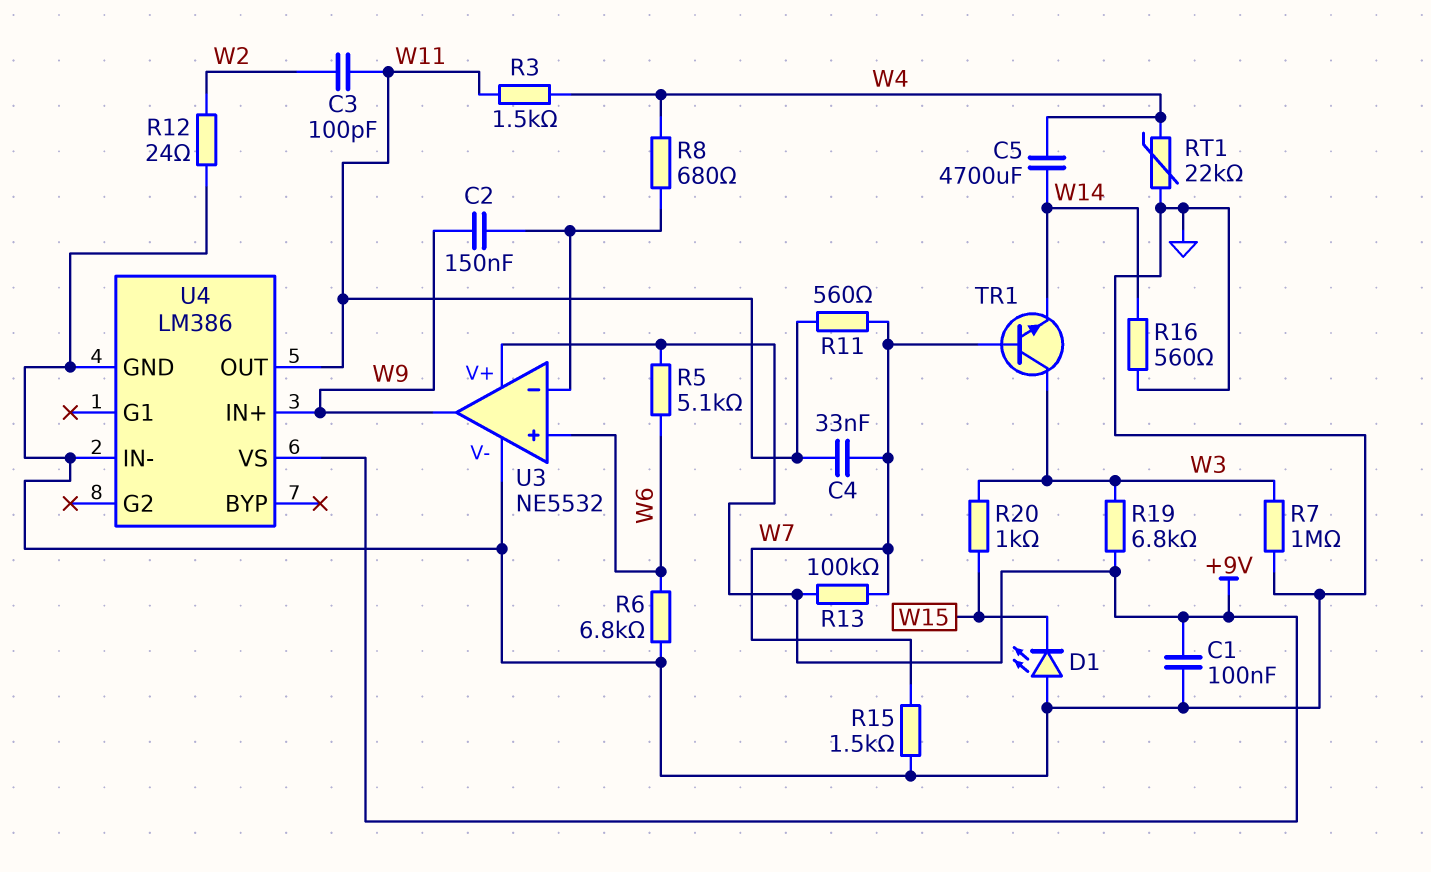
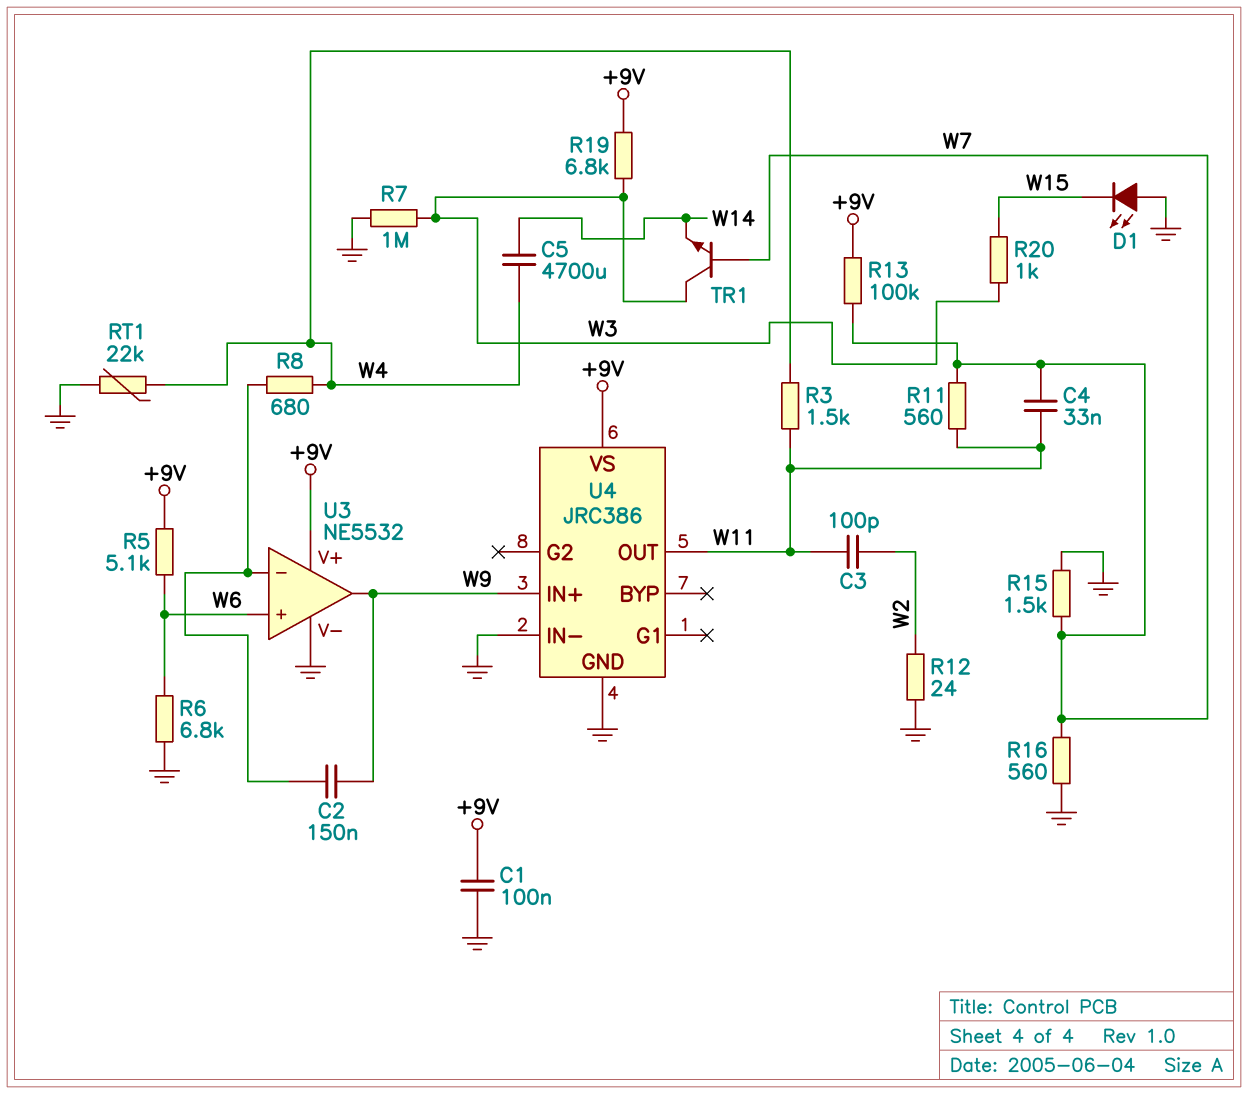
R16: 560 (GND, W14) -> 560 (GND, W7)
U4: LM386 -> JRC386

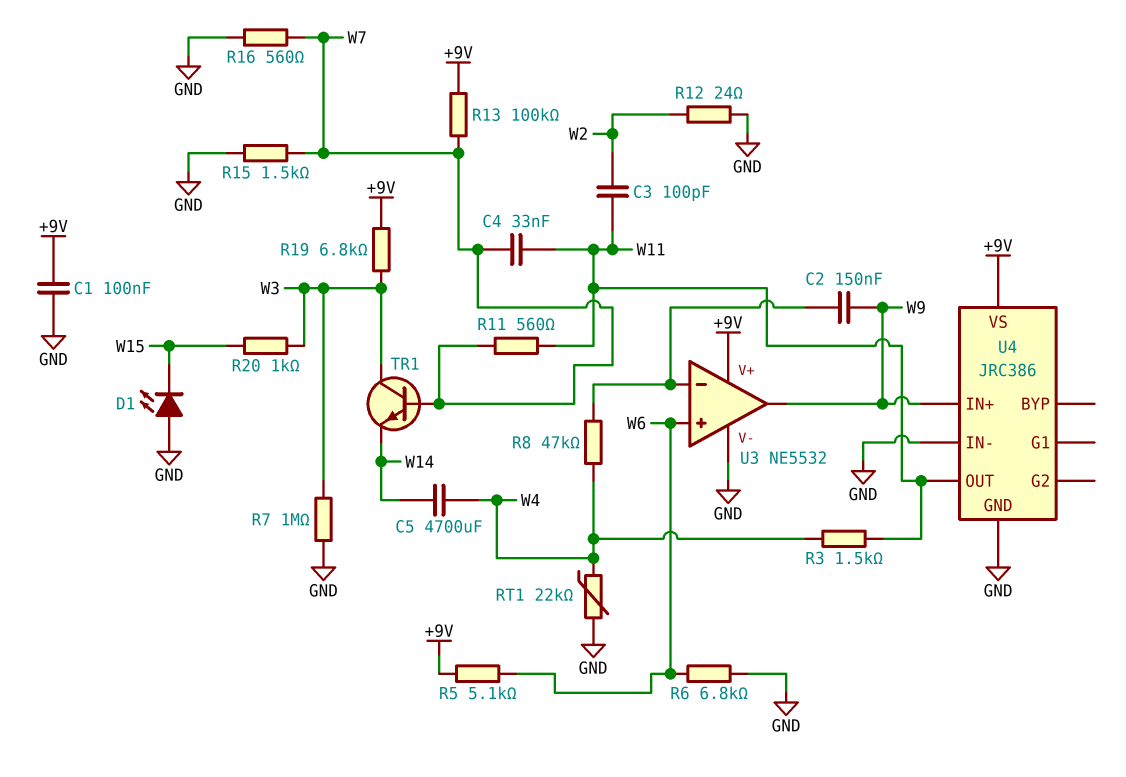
R8: 680 (U3/in-, W4) -> 47k (U3/in-, W4)

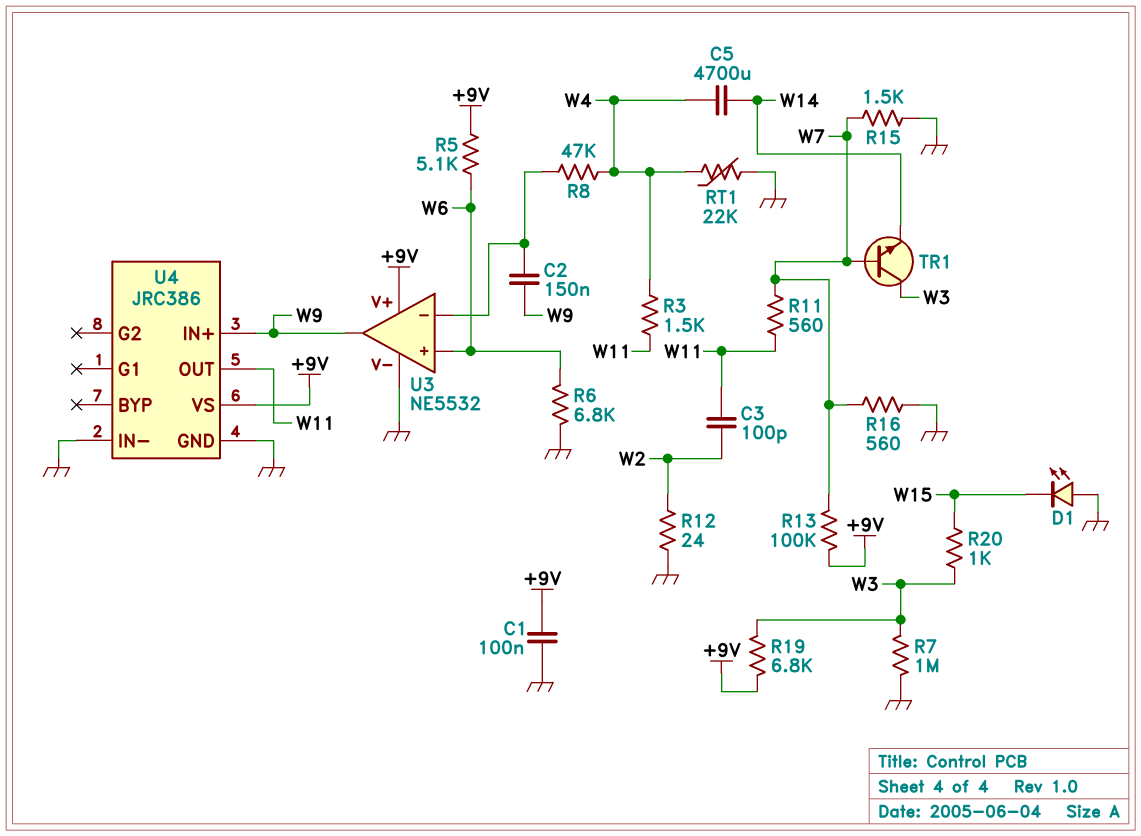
C4: 33nF (W7, W11) -> none

